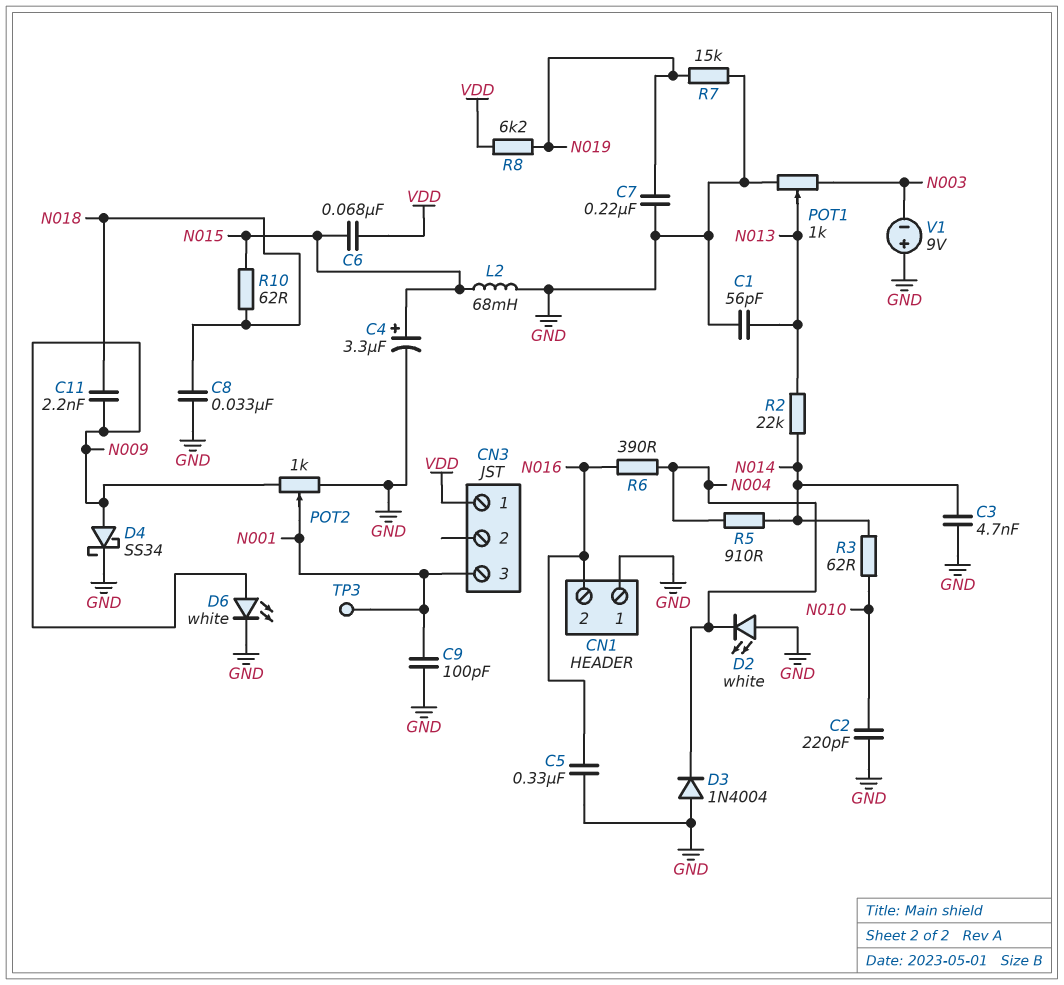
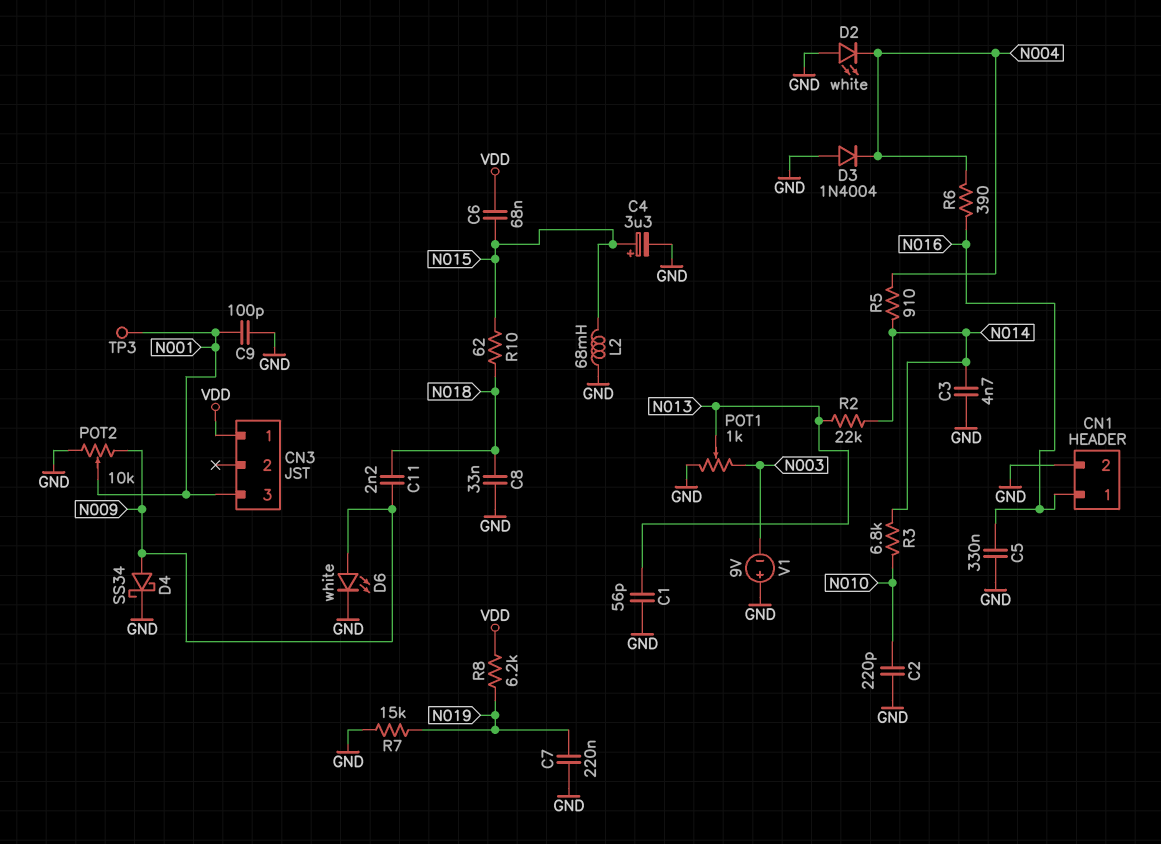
CN1 pin 1: GND -> N016
CN1 pin 2: N016 -> GND
POT2: 1k (GND, N009, wiper N001) -> 10k (GND, N009, wiper N001)
R3: 62 (N010, N014) -> 6.8k (N010, N014)

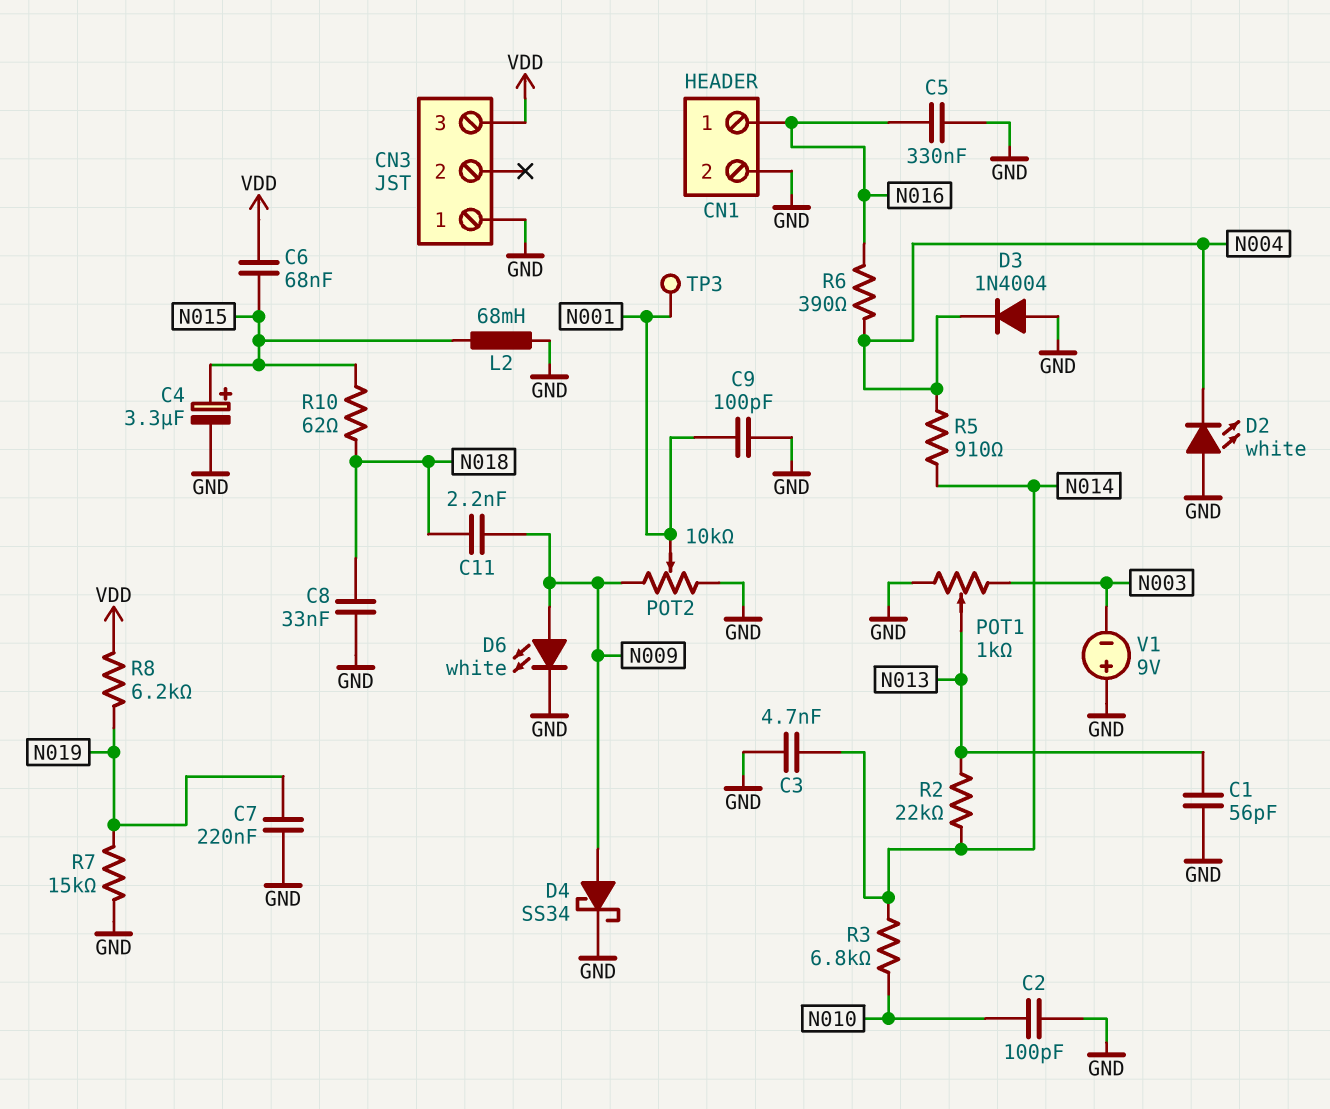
C2: 220pF (GND, N010) -> 100pF (GND, N010)
CN3 pin 1: VDD -> GND
CN3 pin 3: N001 -> VDD

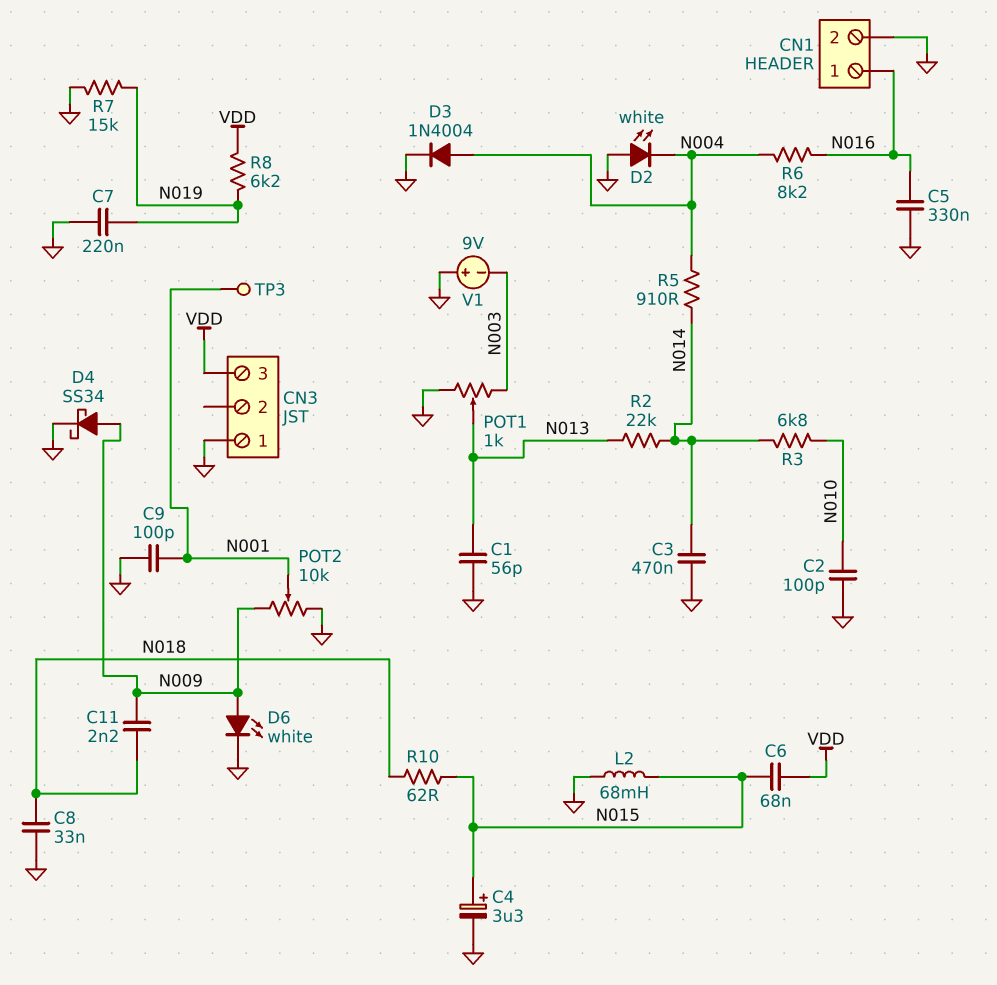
C3: 4.7nF (GND, N014) -> 470nF (GND, N014)
D3: diode 1N4004 (A GND, K N004) -> diode 1N4004 (A N004, K GND)
R6: 390 (N004, N016) -> 8.2k (N004, N016)

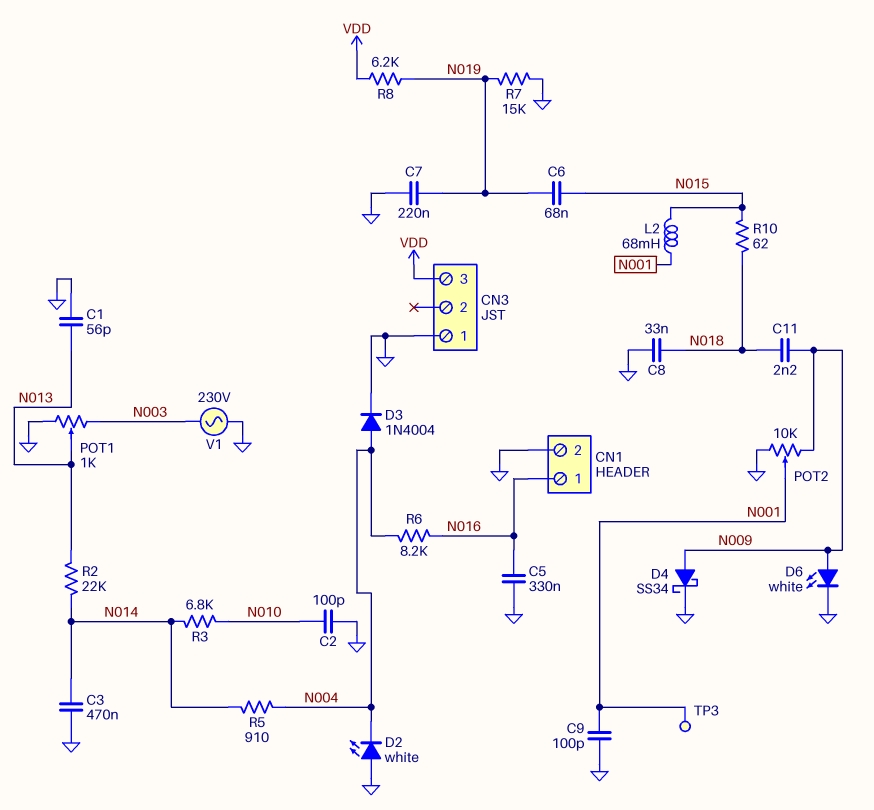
C4: 3.3uF (plus N015, minus GND) -> none
C6: 68nF (N015, VDD) -> 68nF (N015, N019)
L2: 68mH (GND, N015) -> 68mH (N001, N015)
V1: 9V (plus GND, minus N003) -> AC 230V (GND, N003)

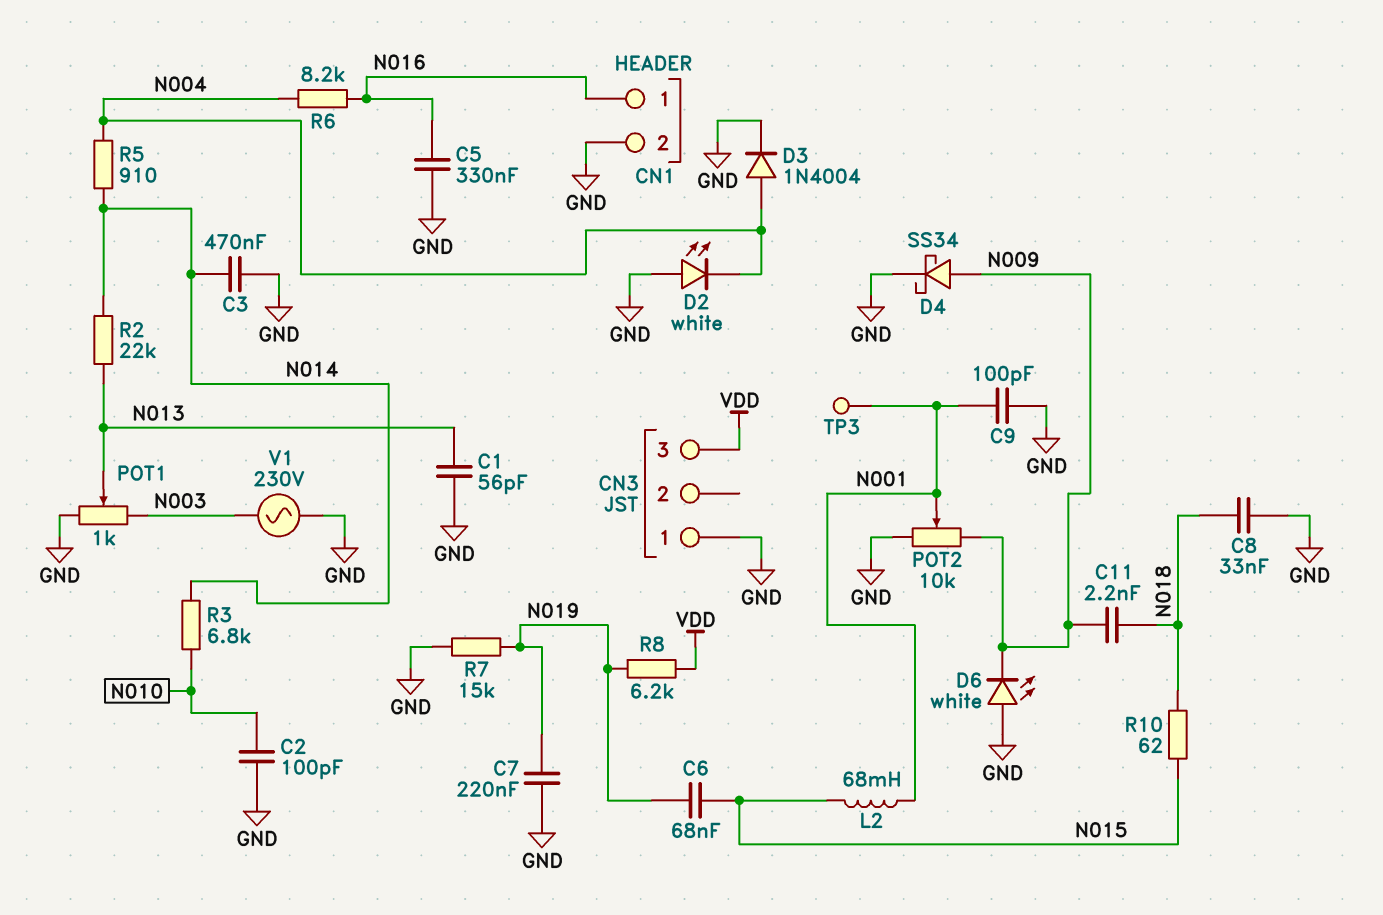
D6: LED white (A N009, K GND) -> LED white (A GND, K N009)

